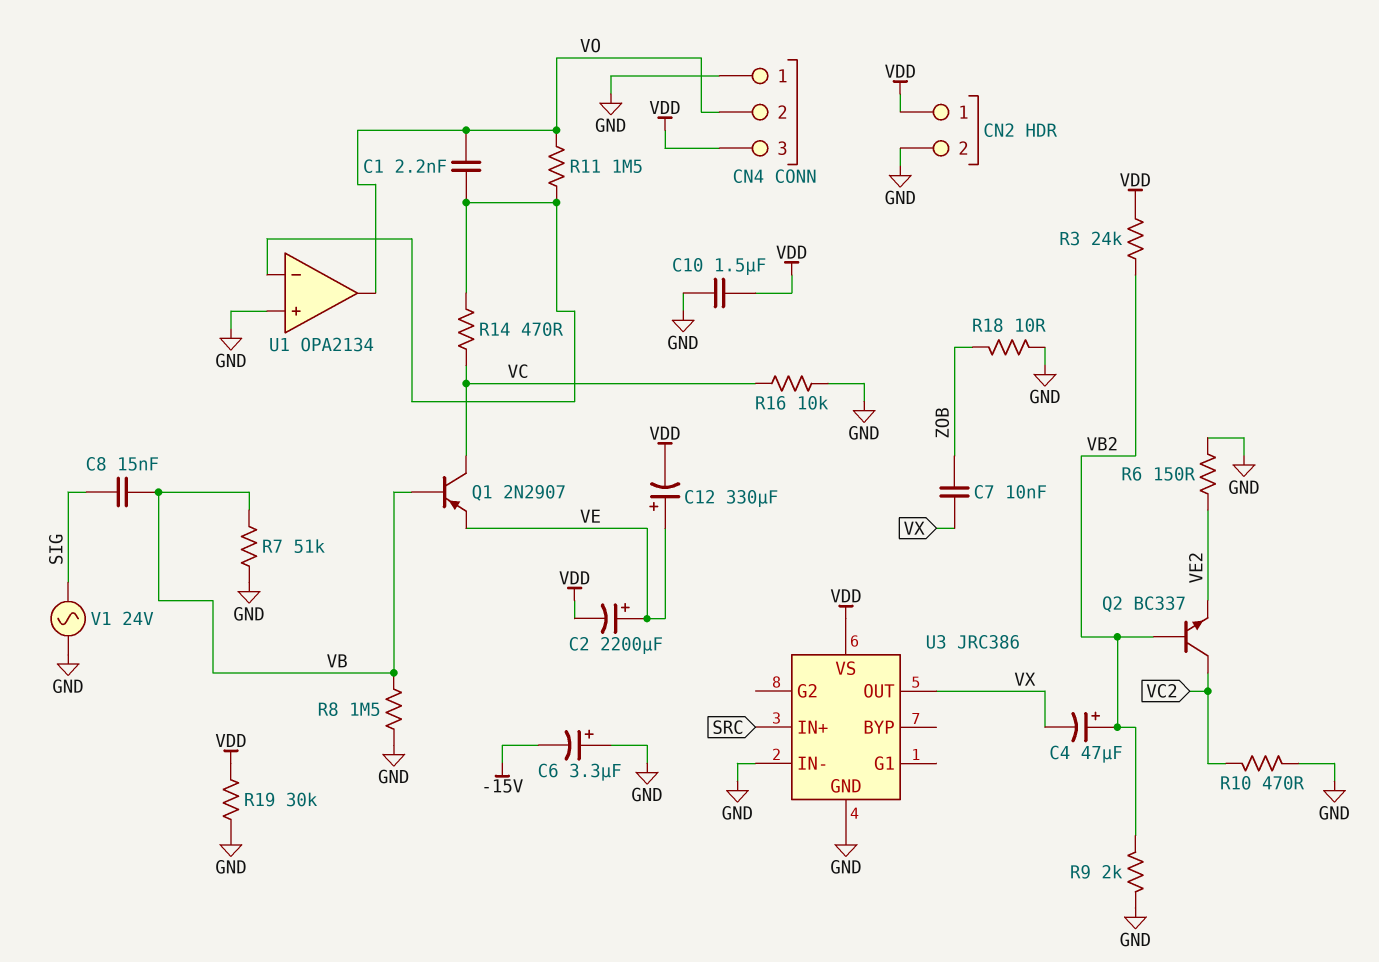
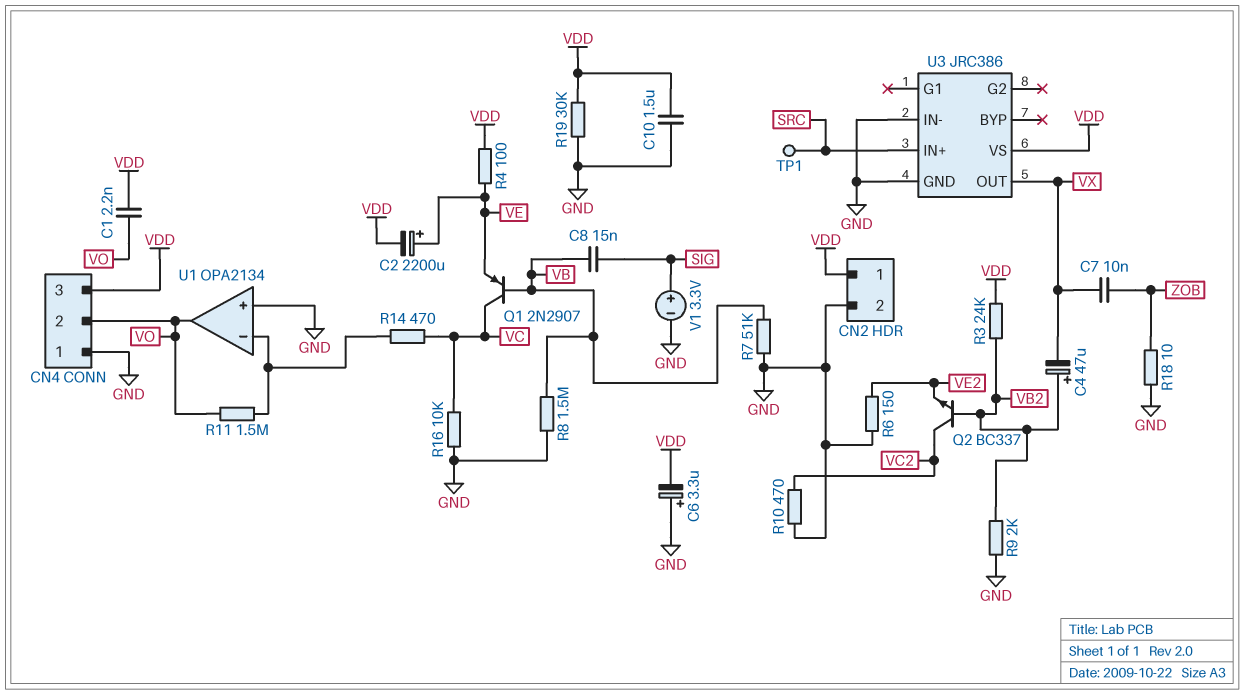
C1: 2.2nF (U1/in-, VO) -> 2.2nF (VDD, VO)
C6: 3.3uF (plus GND, minus -15V) -> 3.3uF (plus GND, minus VDD)
C12: 330uF (plus VE, minus VDD) -> none
R4: none -> 100 (VDD, VE)
TP1: none -> test point (SRC)
V1: AC 24V (GND, SIG) -> 3.3V (plus SIG, minus GND)

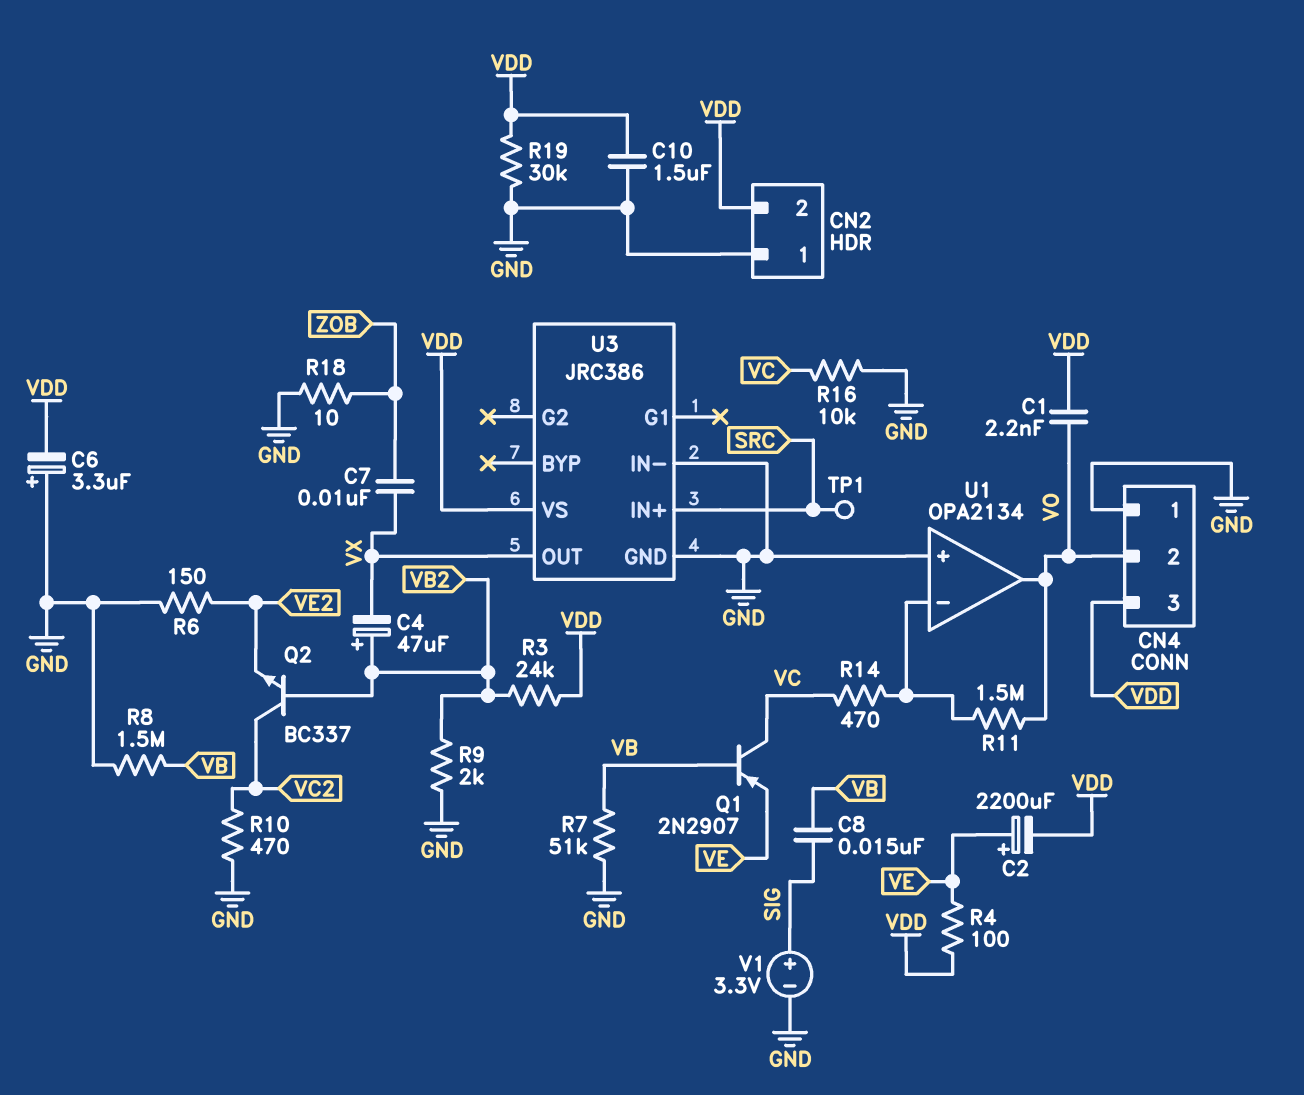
CN2 pin 1: VDD -> GND
CN2 pin 2: GND -> VDD

